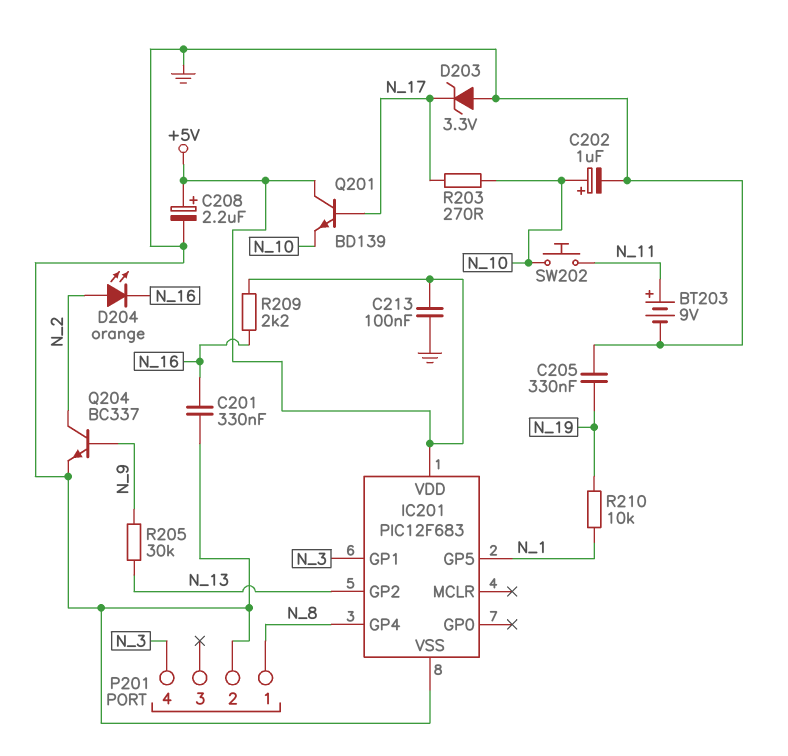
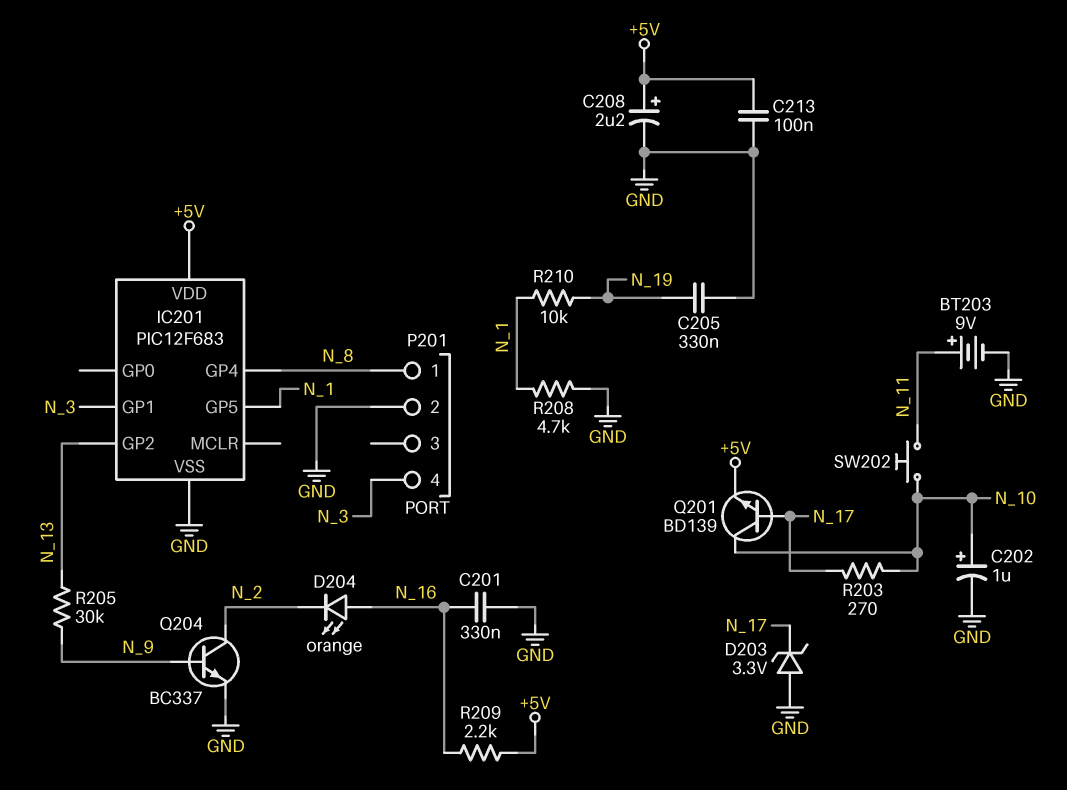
D204: LED orange (A N_2, K N_16) -> LED orange (A N_16, K N_2)
Q201: NPN BD139 (B N_17, C +5V, E N_10) -> NPN BD139 (B N_17, C N_10, E +5V)
R208: none -> 4.7k (GND, N_1)

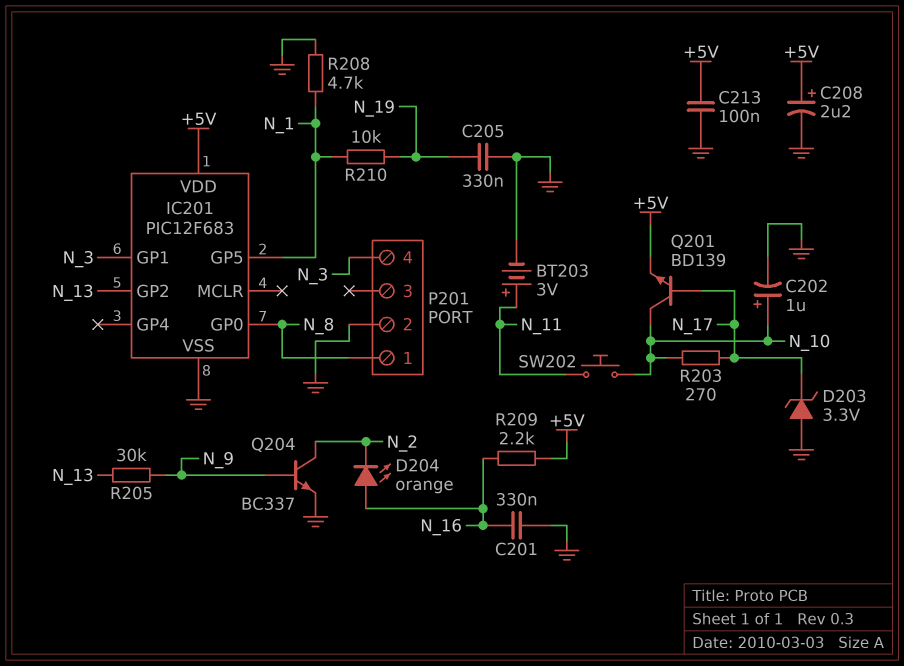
BT203: 9V (plus N_11, minus GND) -> 3V (plus N_11, minus GND)
IC201 pin GP0: none -> N_8
IC201 pin GP4: N_8 -> none

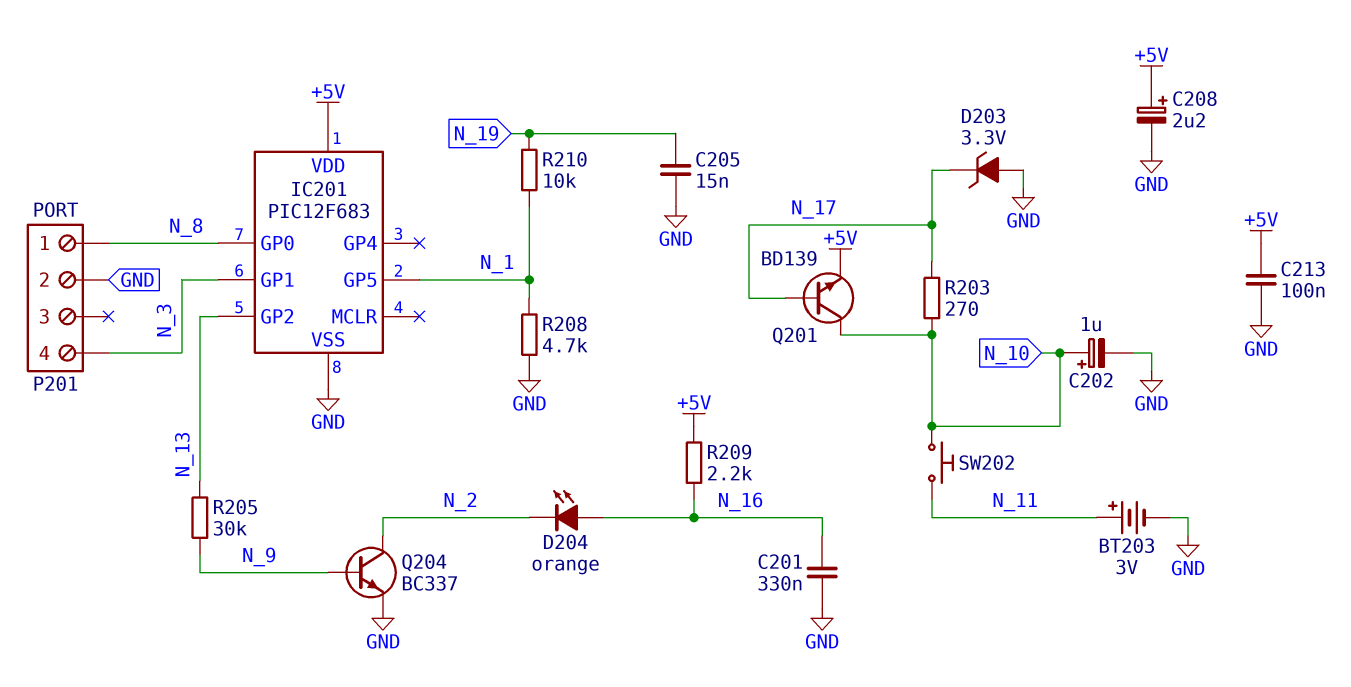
C205: 330nF (GND, N_19) -> 15nF (GND, N_19)

